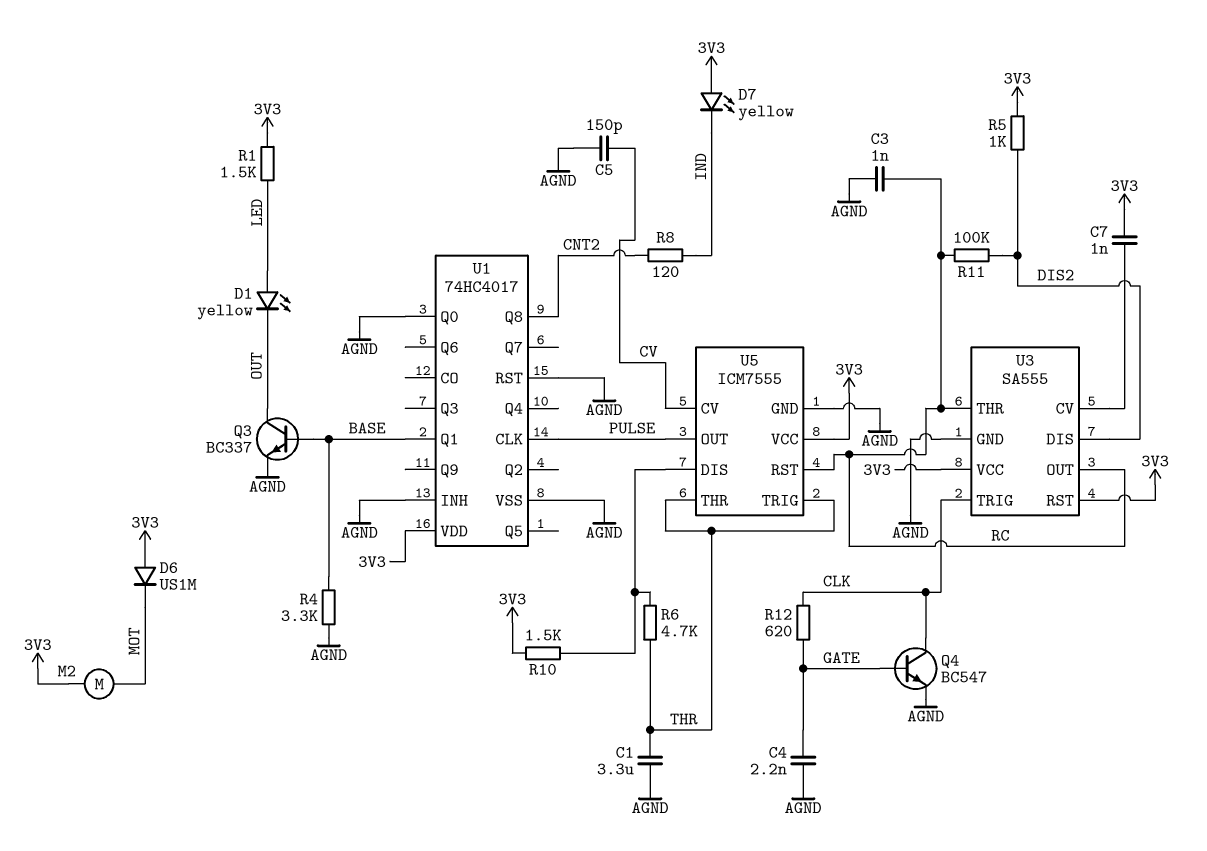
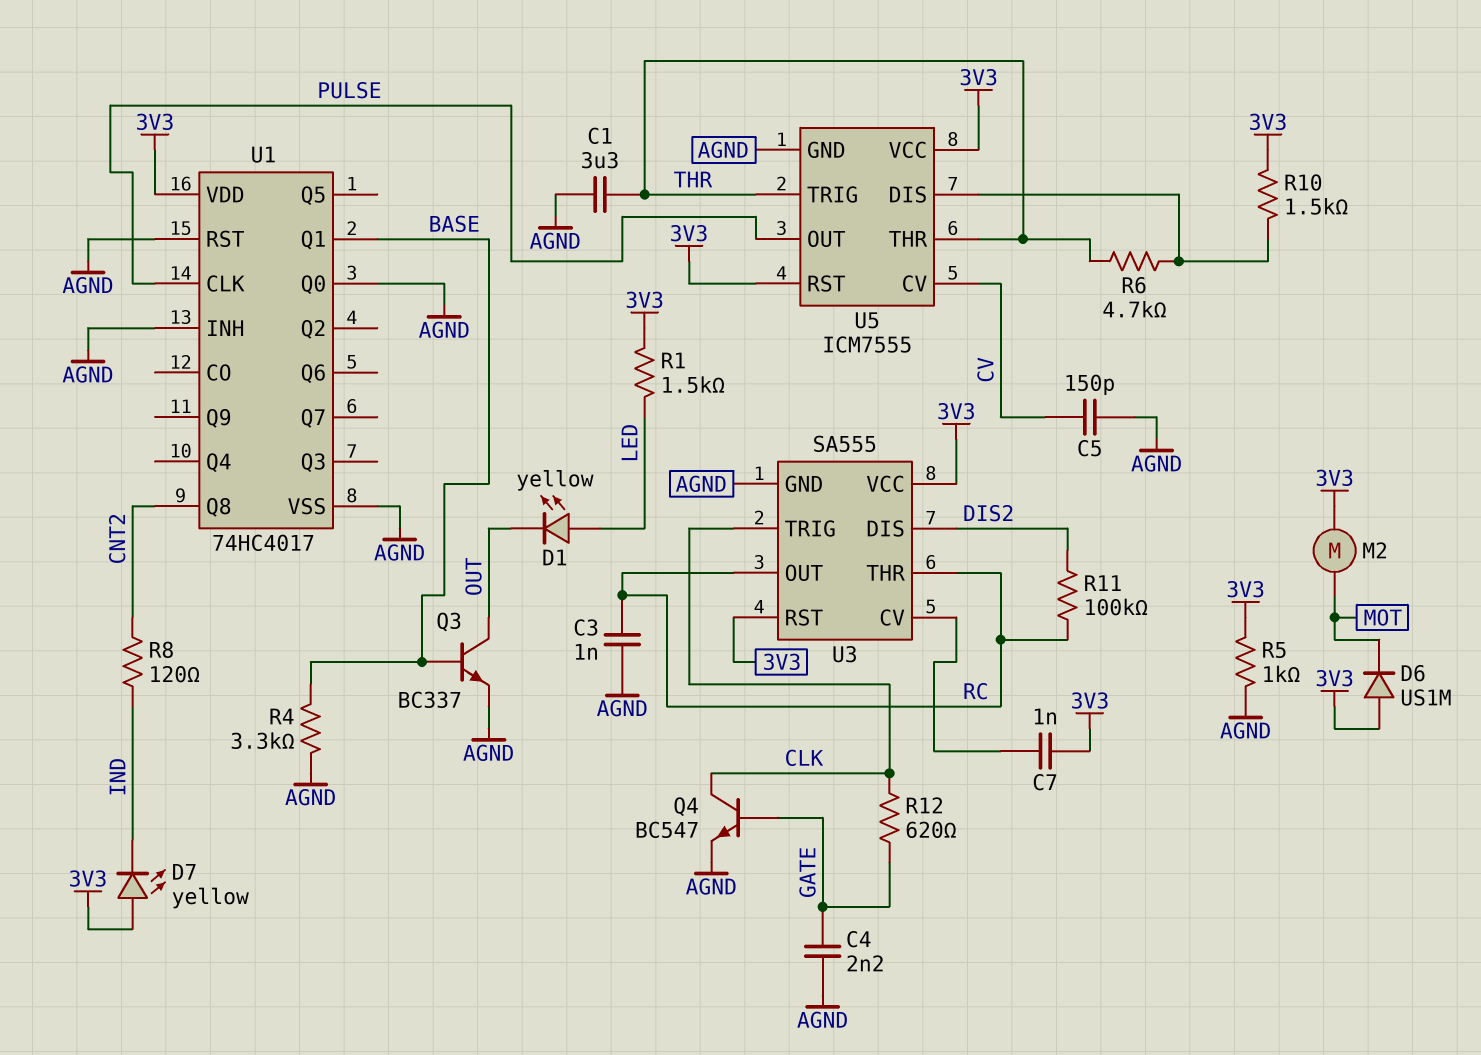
R5: 1k (3V3, DIS2) -> 1k (3V3, AGND)
U5 pin RST: RC -> 3V3

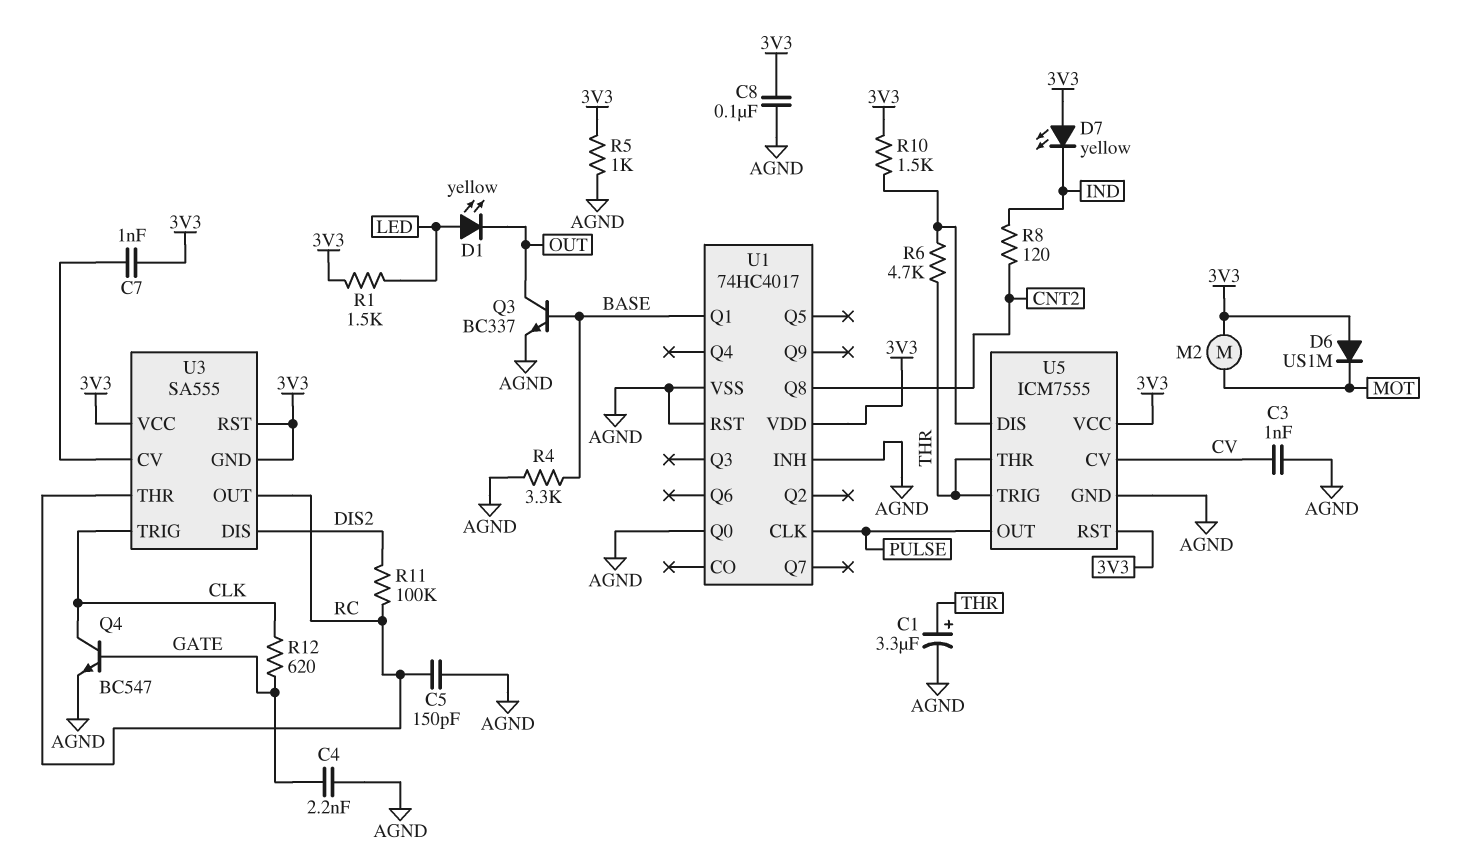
C1: 3.3uF (AGND, THR) -> 3.3uF (plus THR, minus AGND)
C3: 1nF (AGND, RC) -> 1nF (AGND, CV)
C5: 150pF (AGND, CV) -> 150pF (AGND, RC)
C8: none -> 100nF (3V3, AGND)
U3 pin GND: AGND -> 3V3

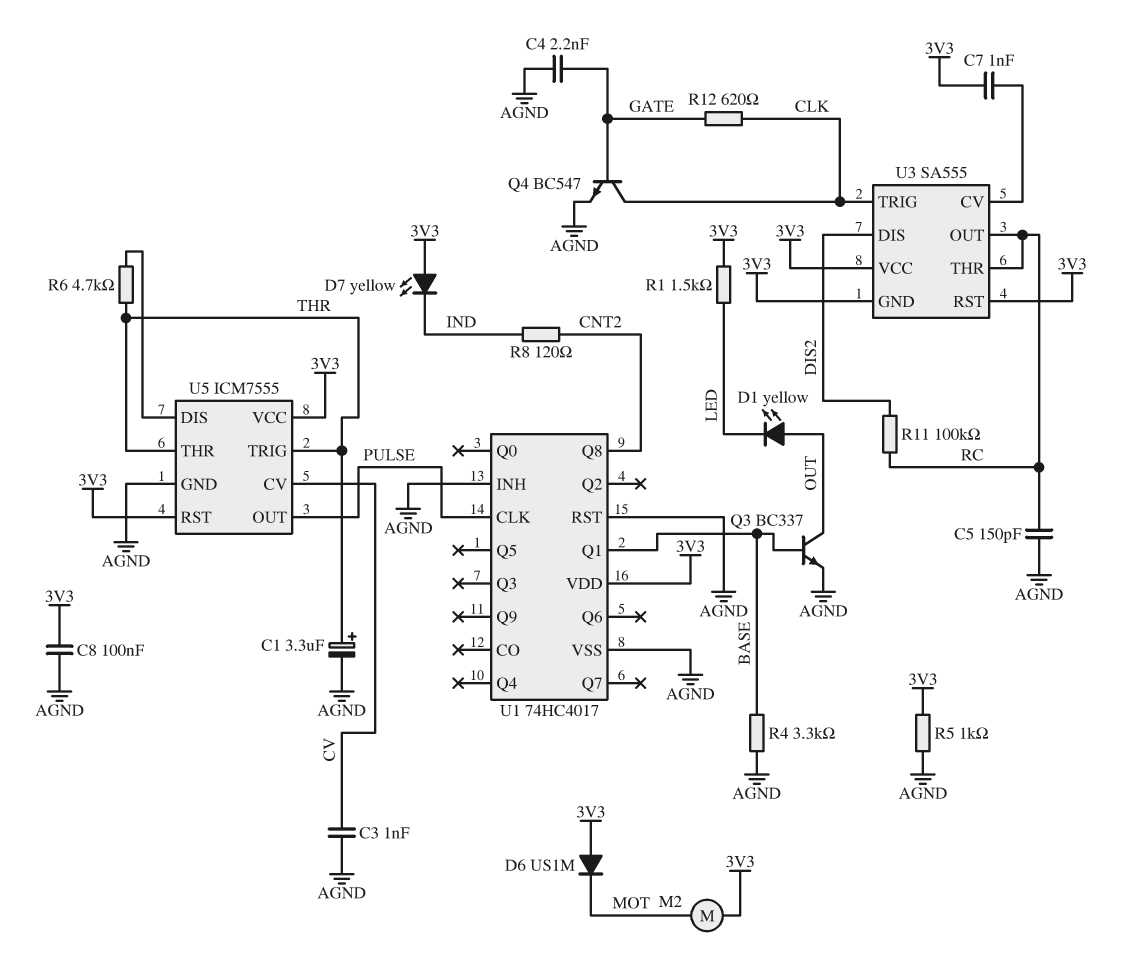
D1: LED yellow (A LED, K OUT) -> LED yellow (A OUT, K LED)
R10: 1.5k (3V3, U5/DIS) -> none
U1 pin Q0: AGND -> none

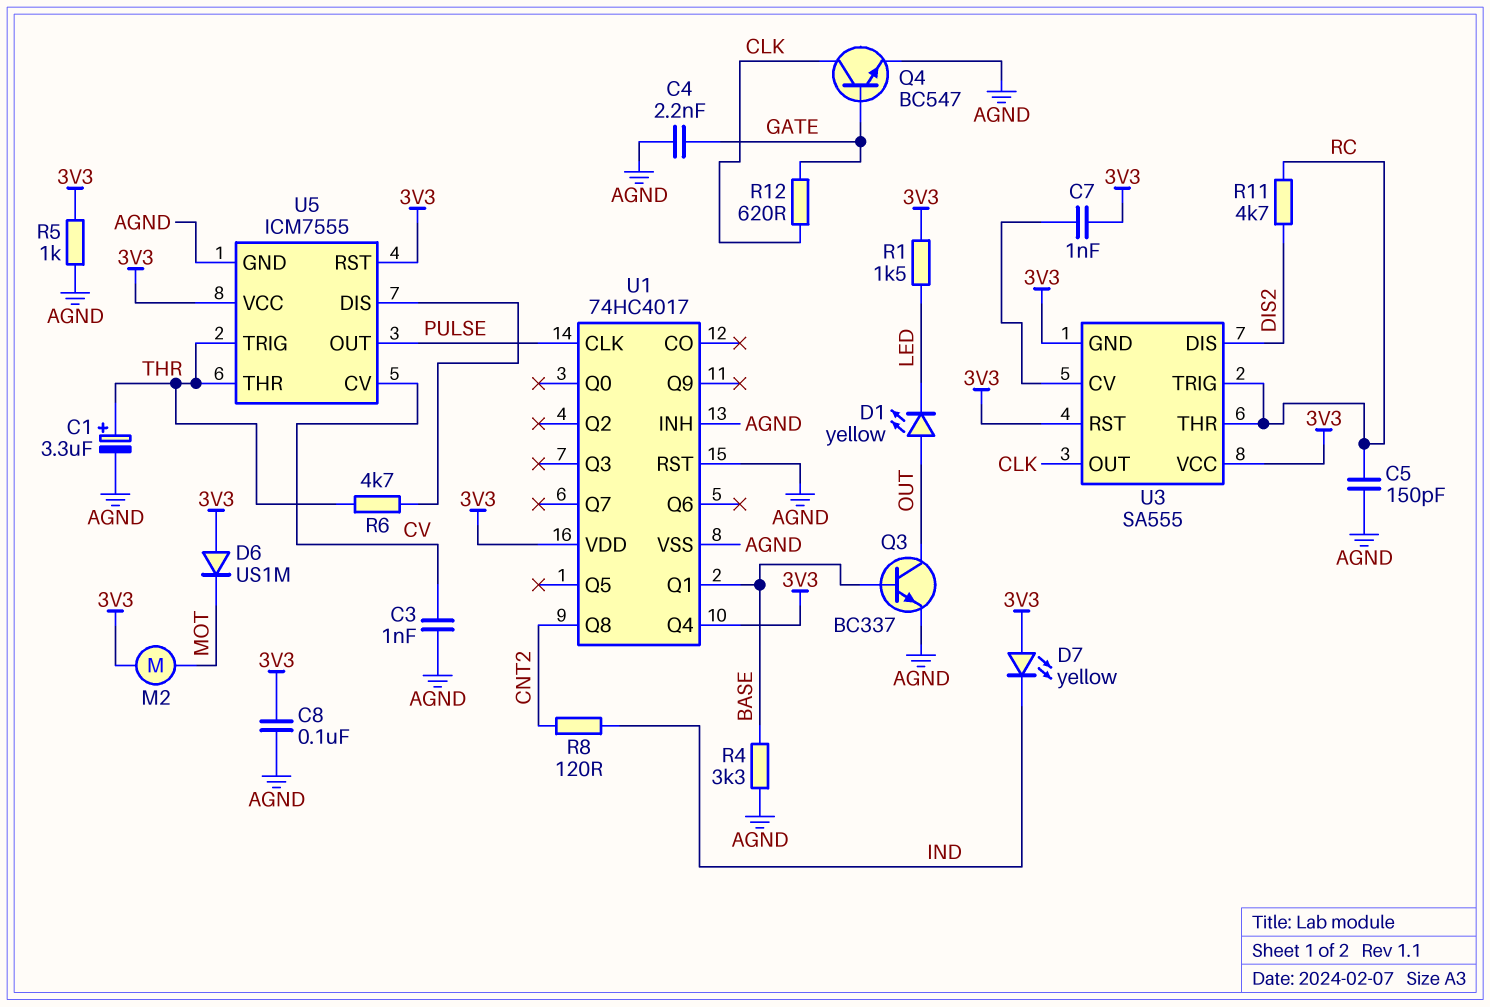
R11: 100k (DIS2, RC) -> 4.7k (DIS2, RC)
U1 pin Q4: none -> 3V3
U3 pin OUT: RC -> CLK
U3 pin TRIG: CLK -> RC

